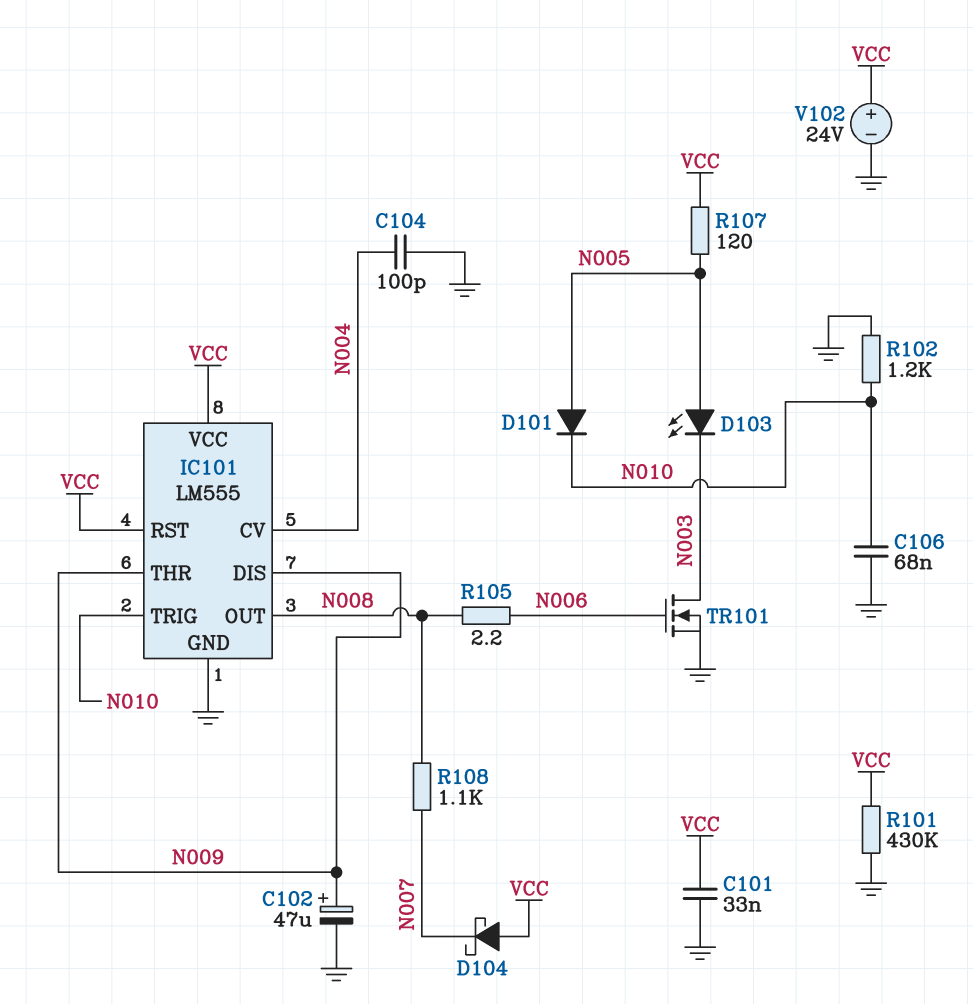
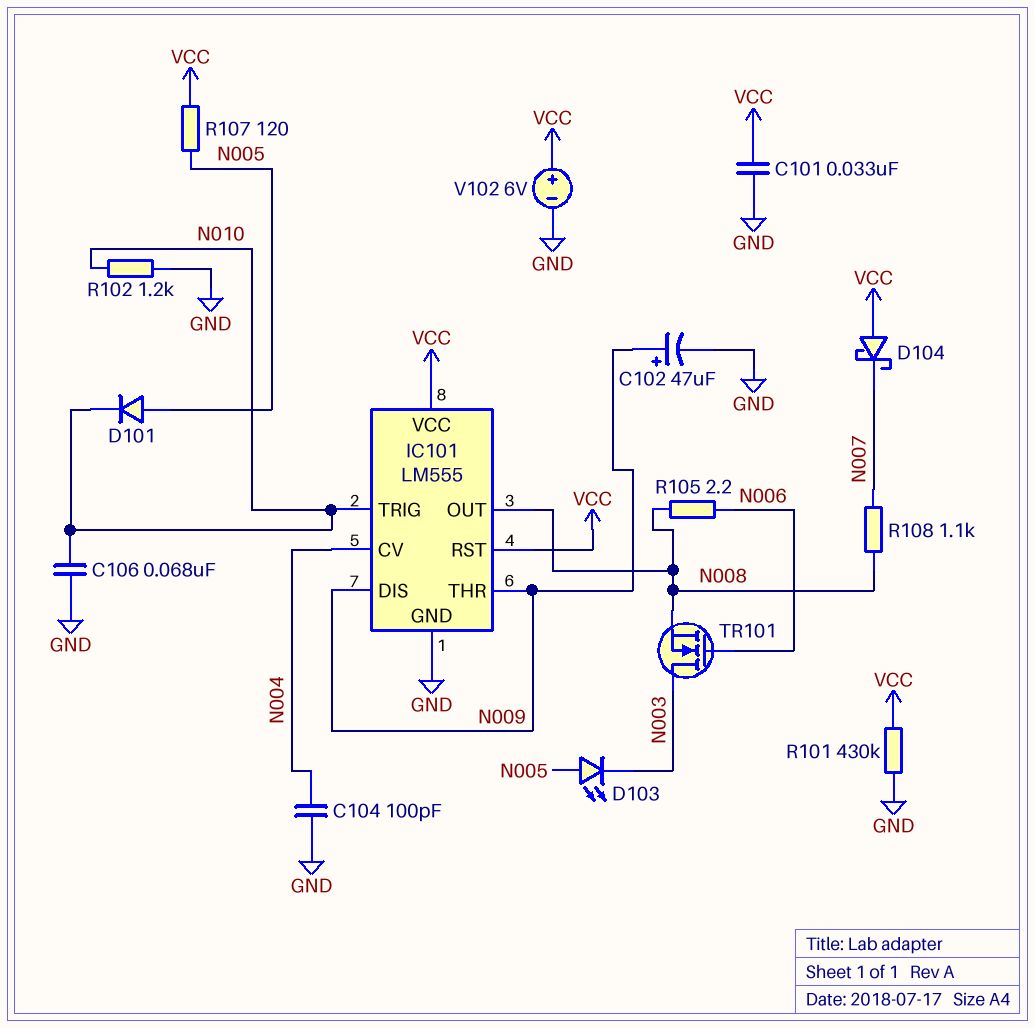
TR101: NMOS (G N006, D N003, S GND) -> NMOS (G N006, D N003, S N008)
V102: 24V (plus VCC, minus GND) -> 6V (plus VCC, minus GND)

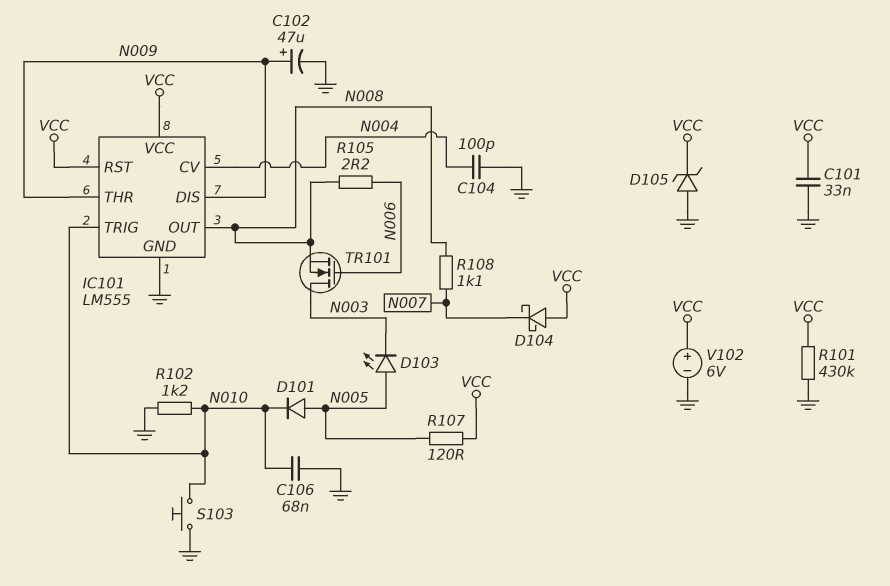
D105: none -> zener (A GND, K VCC)
S103: none -> button (GND, N010)

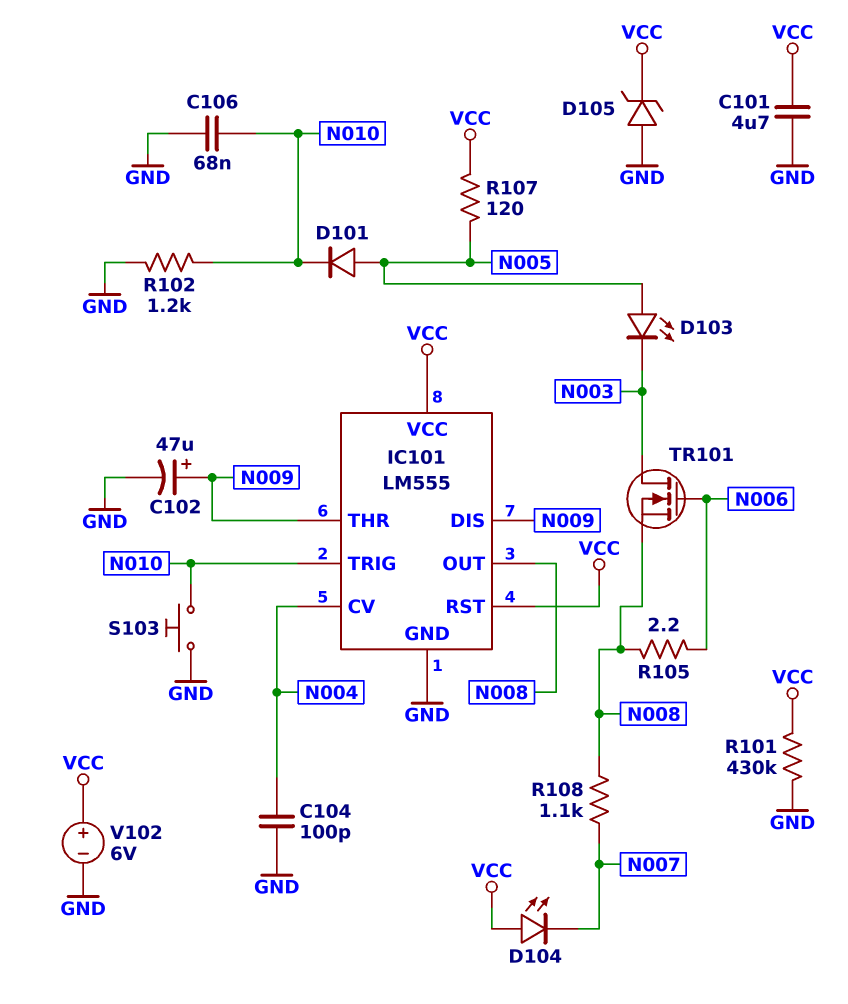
C101: 33nF (GND, VCC) -> 4.7uF (GND, VCC)
D104: schottky (A VCC, K N007) -> LED (A VCC, K N007)

